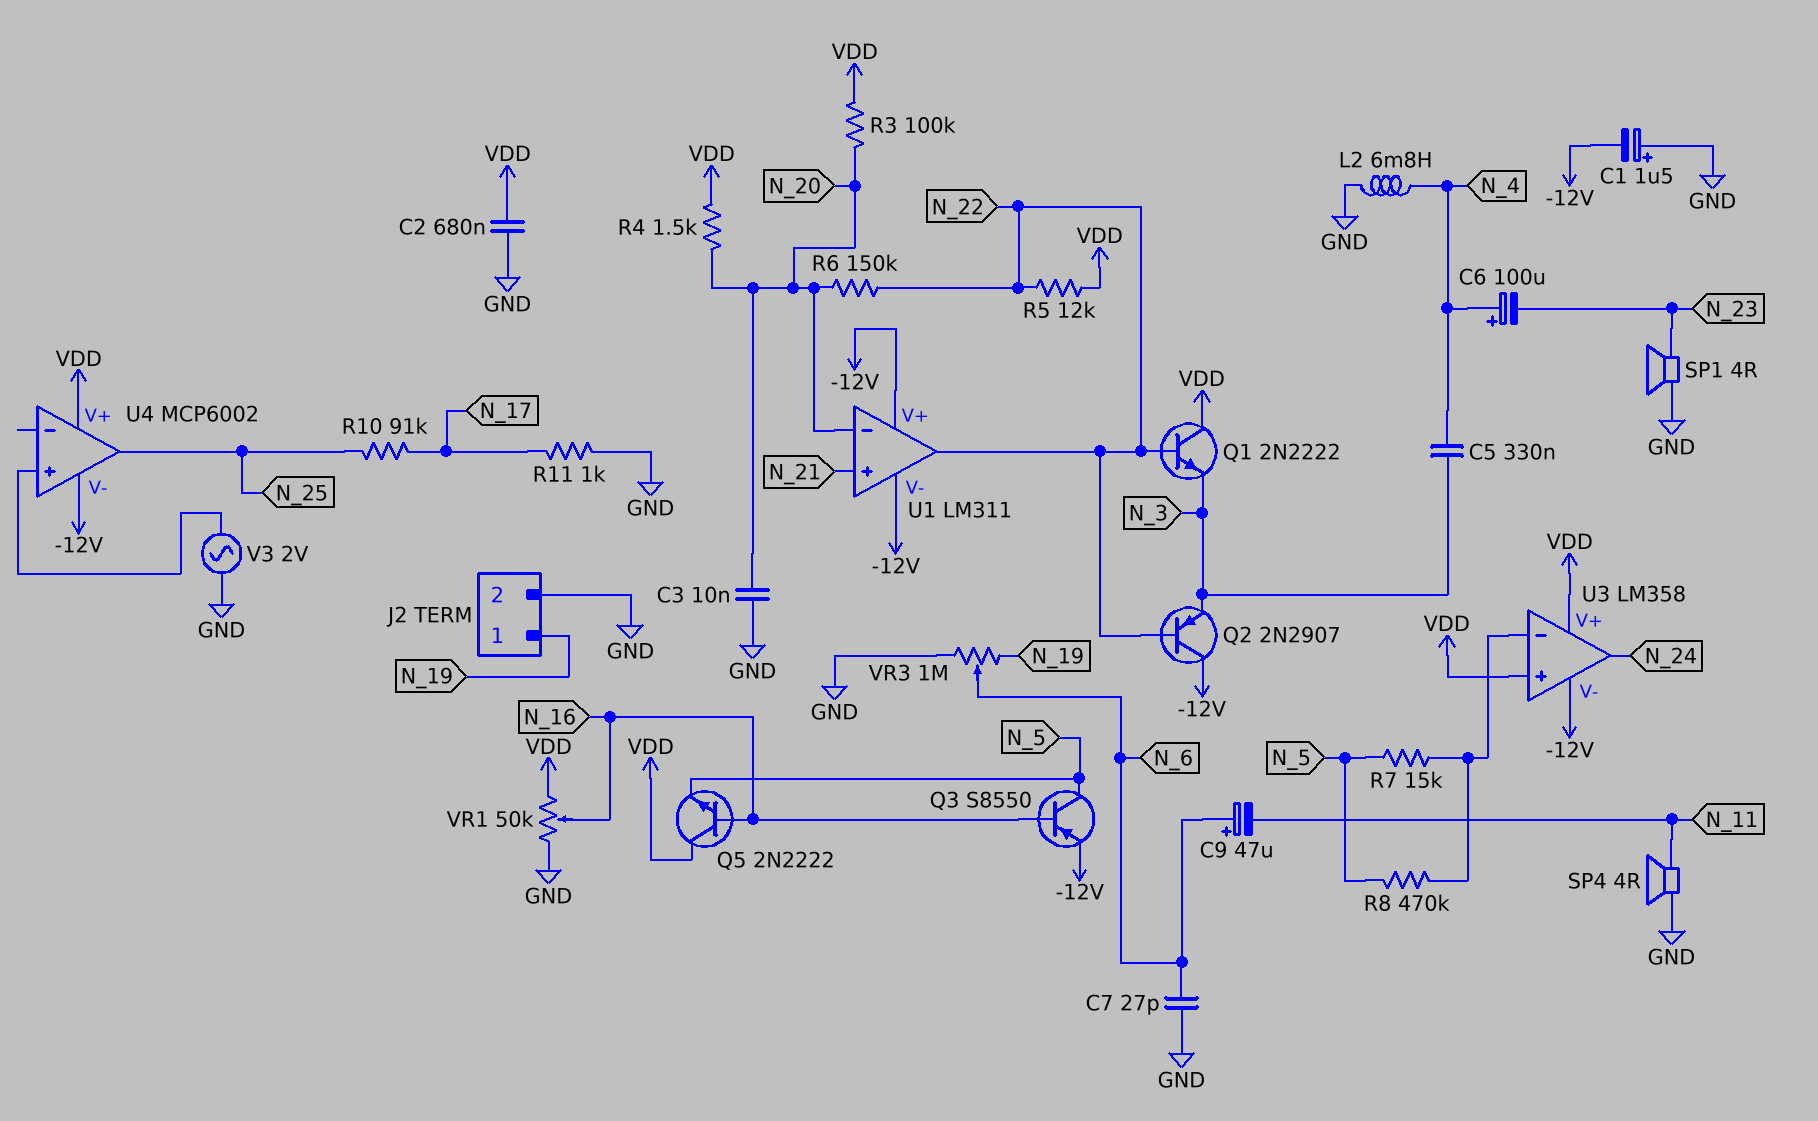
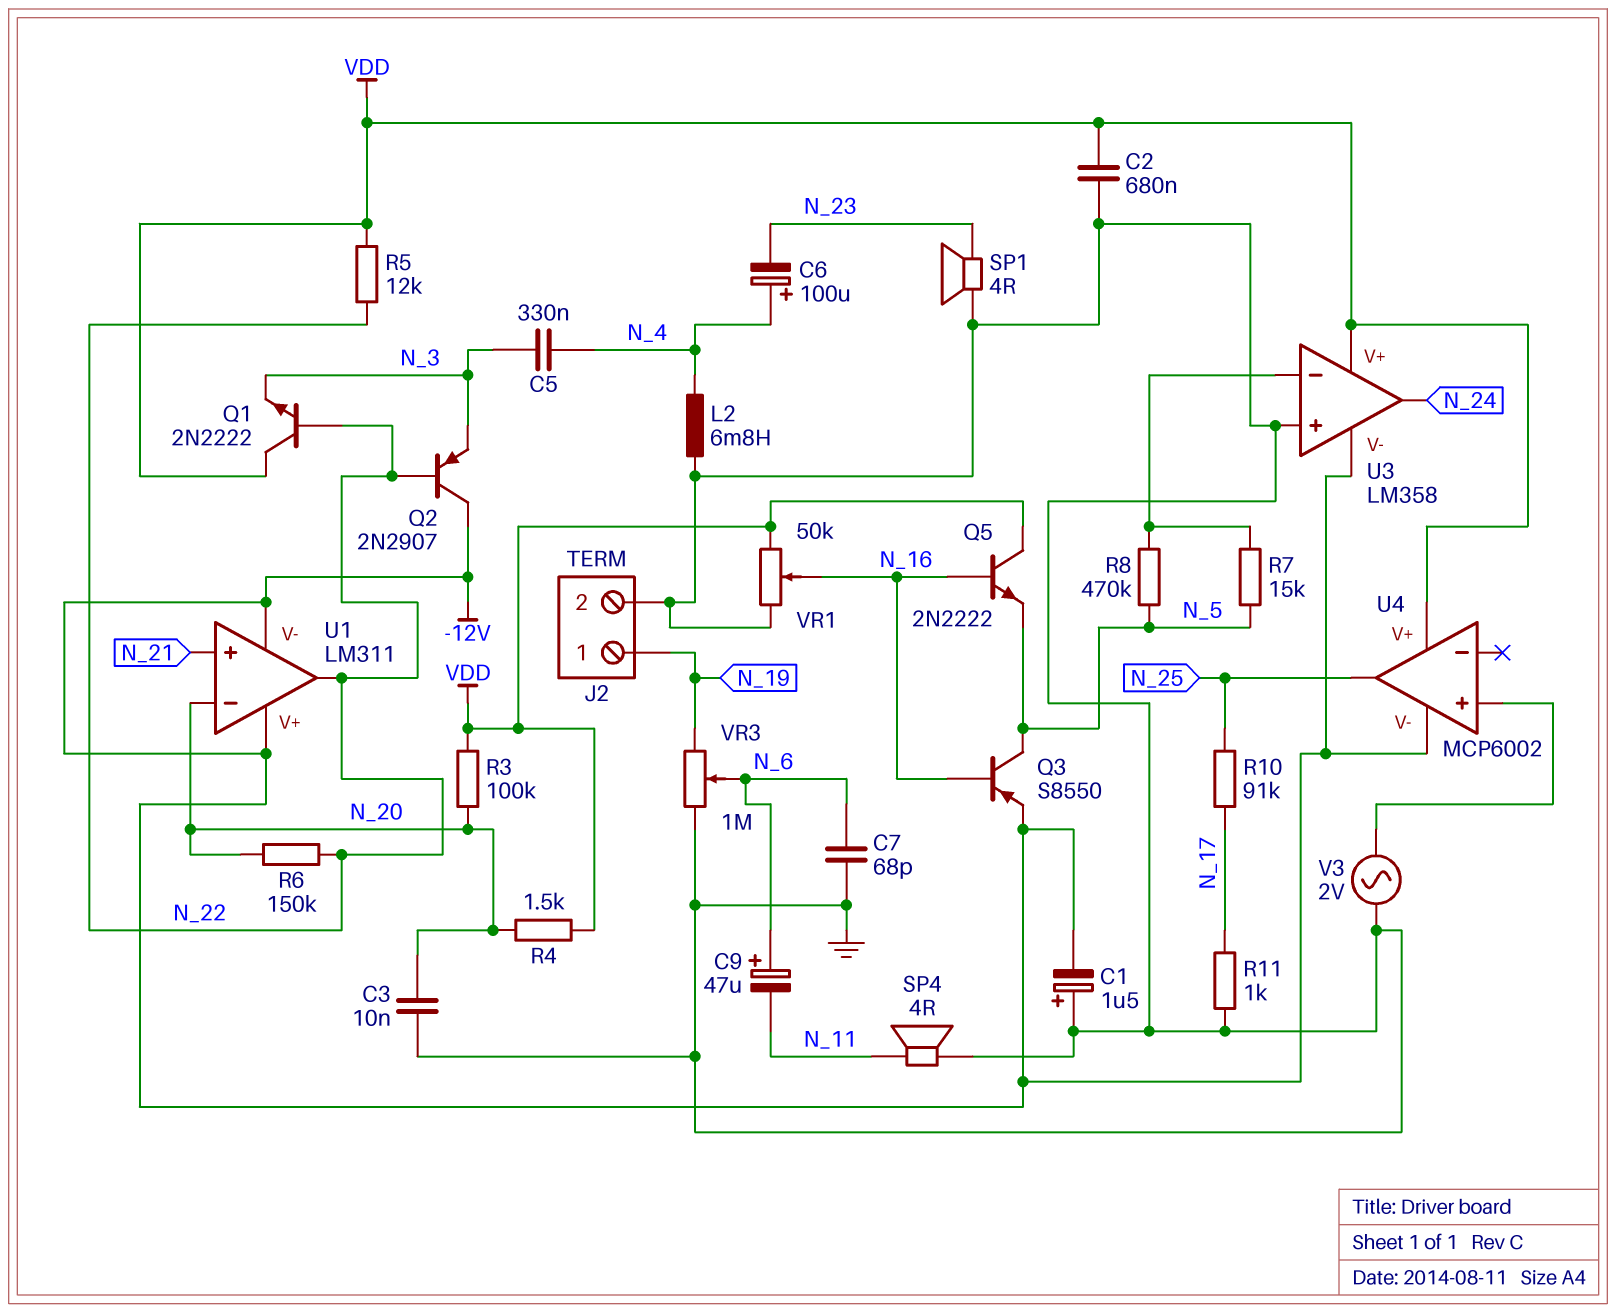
C7: 27pF (GND, N_6) -> 68pF (GND, N_6)
U3 pin in+: VDD -> GND

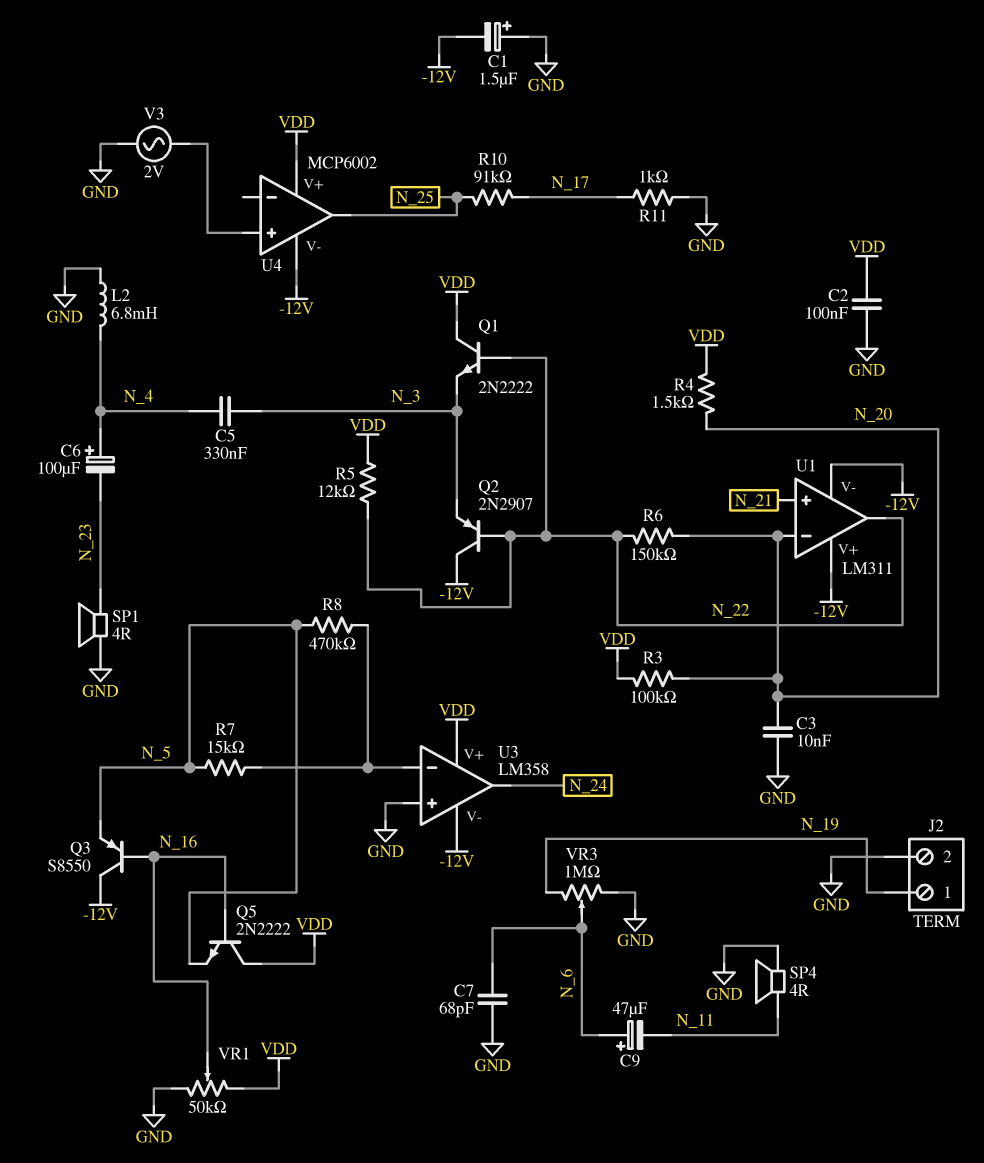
C2: 680nF (GND, VDD) -> 100nF (GND, VDD)
Q3: PNP S8550 (B N_16, C N_5, E -12V) -> PNP S8550 (B N_16, C -12V, E N_5)

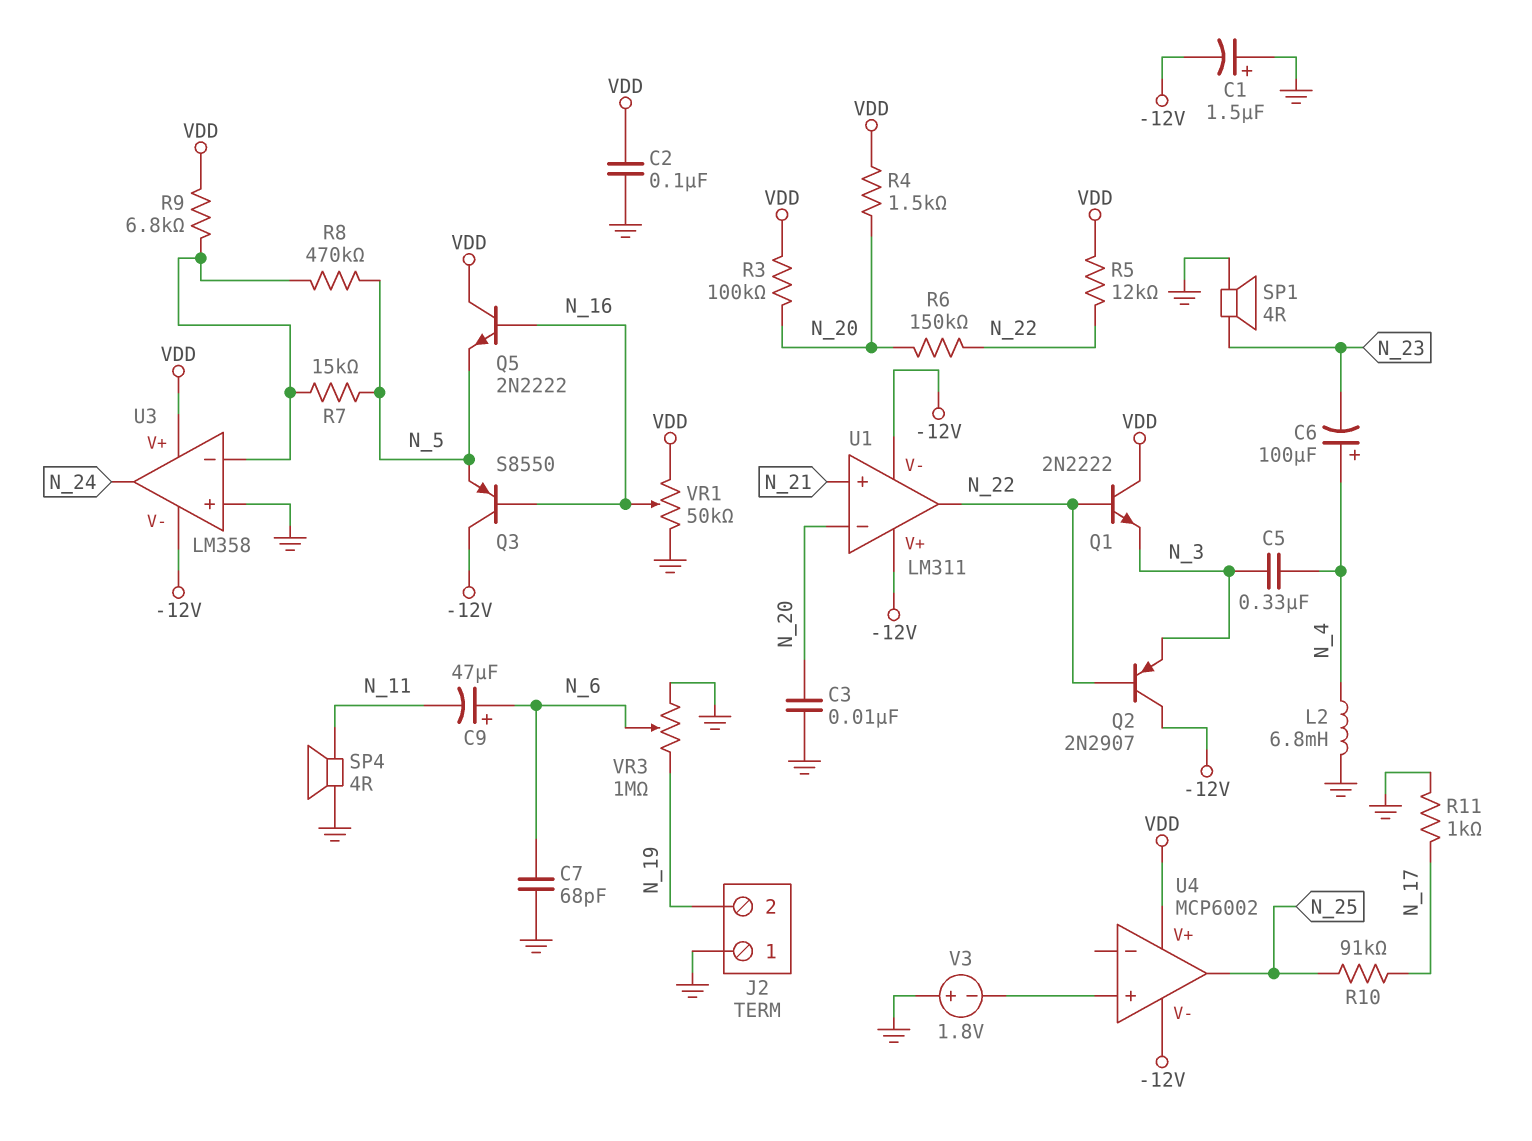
J2 pin 1: N_19 -> GND
J2 pin 2: GND -> N_19
R9: none -> 6.8k (U3/in-, VDD)
V3: AC 2V (GND, U4/in+) -> 1.8V (plus GND, minus U4/in+)

